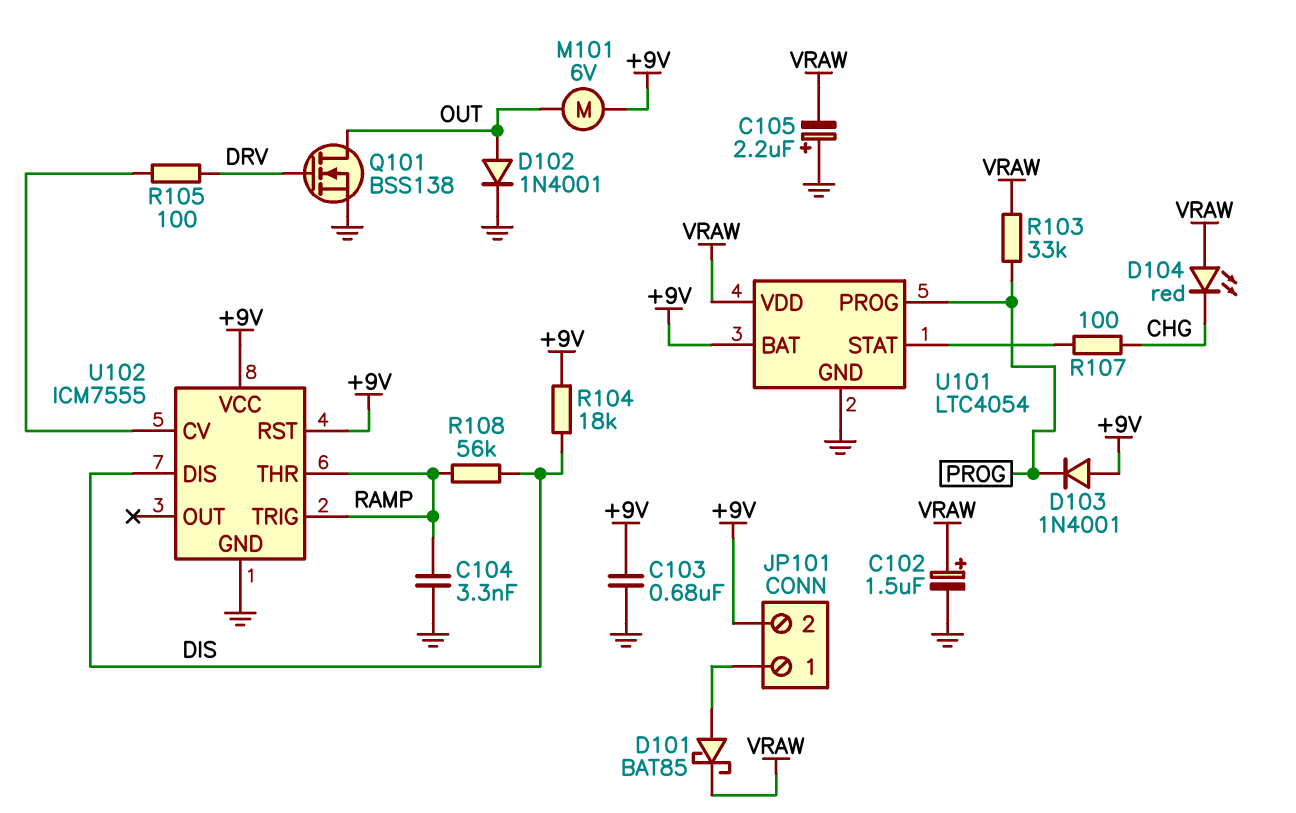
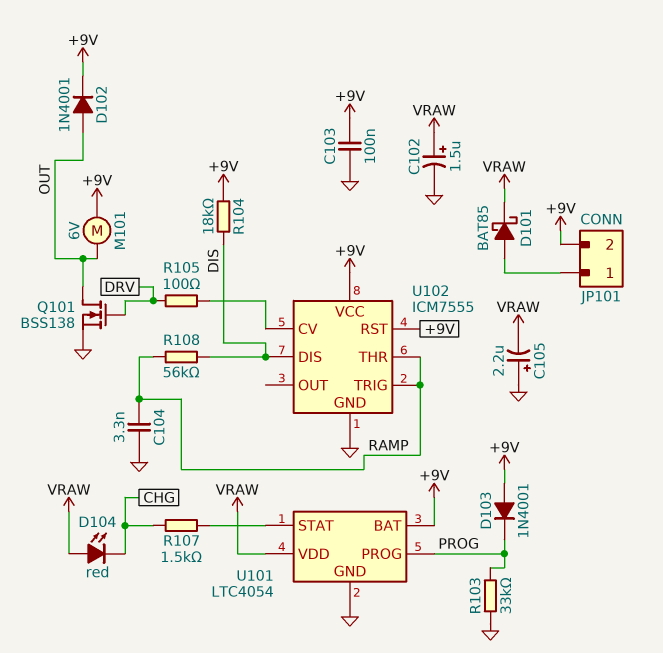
C103: 680nF (+9V, GND) -> 100nF (+9V, GND)
D102: diode 1N4001 (A OUT, K GND) -> diode 1N4001 (A OUT, K +9V)
R103: 33k (PROG, VRAW) -> 33k (GND, PROG)
R107: 100 (CHG, U101/STAT) -> 1.5k (CHG, U101/STAT)

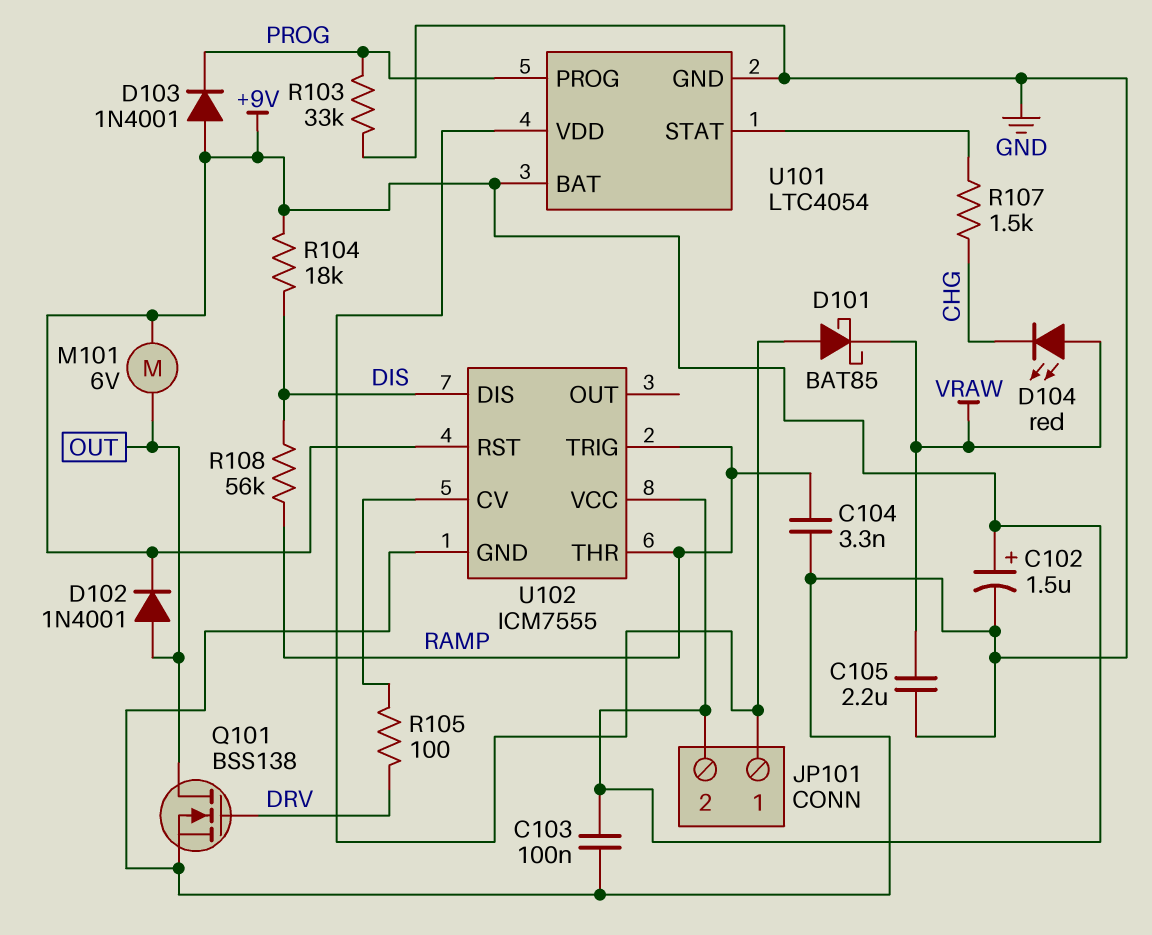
C102: 1.5uF (plus VRAW, minus GND) -> 1.5uF (plus +9V, minus GND)
C105: 2.2uF (plus GND, minus VRAW) -> 2.2uF (GND, VRAW)
U101 pin VDD: VRAW -> JP101/1

